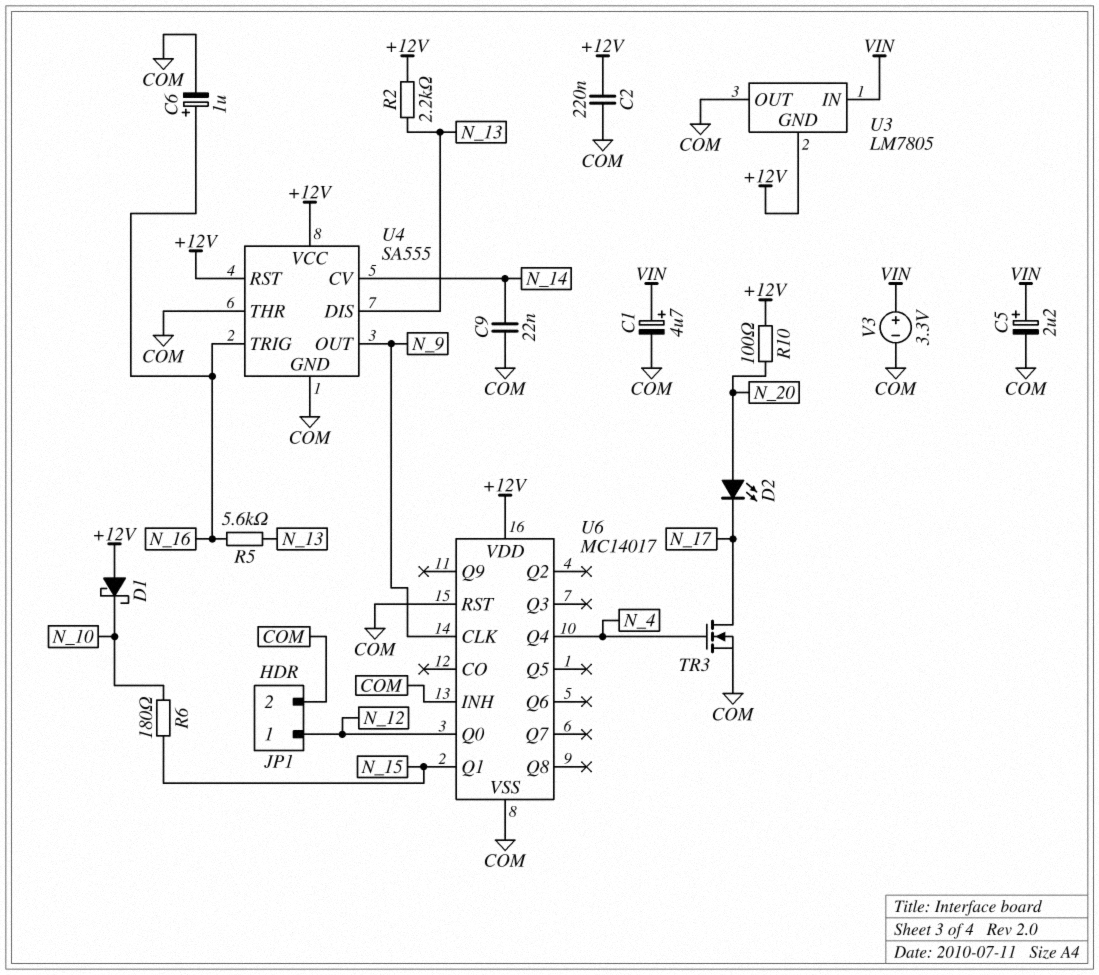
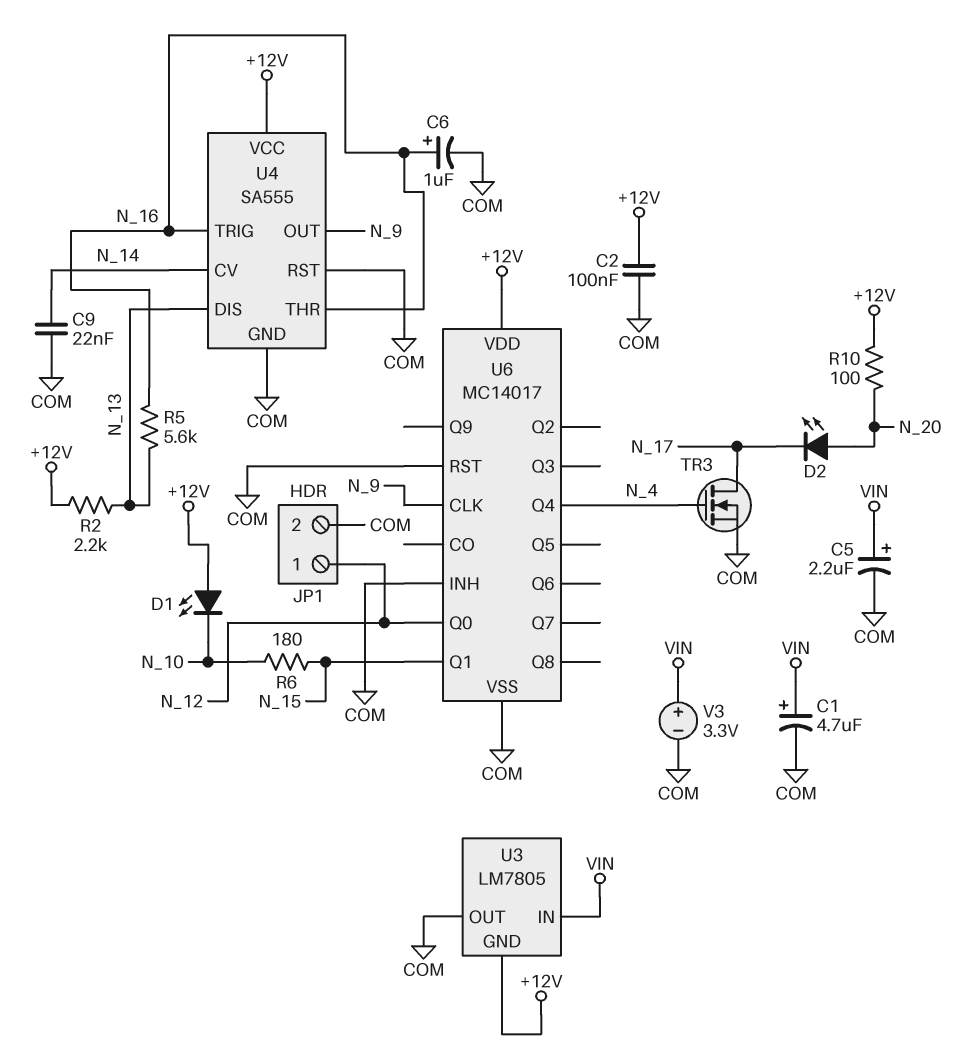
C2: 220nF (+12V, COM) -> 100nF (+12V, COM)
D1: schottky (A +12V, K N_10) -> LED (A +12V, K N_10)
U4 pin RST: +12V -> COM
U4 pin THR: COM -> N_16

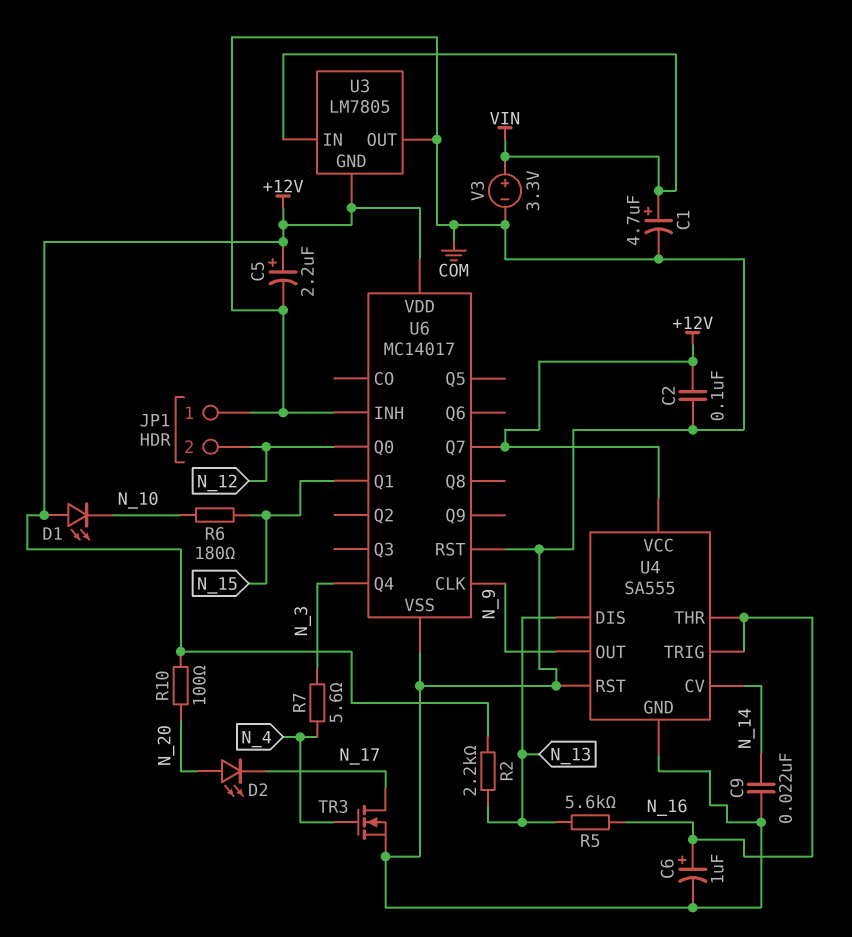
C5: 2.2uF (plus VIN, minus COM) -> 2.2uF (plus +12V, minus COM)
JP1 pin 1: N_12 -> COM
JP1 pin 2: COM -> N_12
R7: none -> 5.6 (N_3, N_4)
U6 pin Q4: N_4 -> N_3
U6 pin Q7: none -> +12V

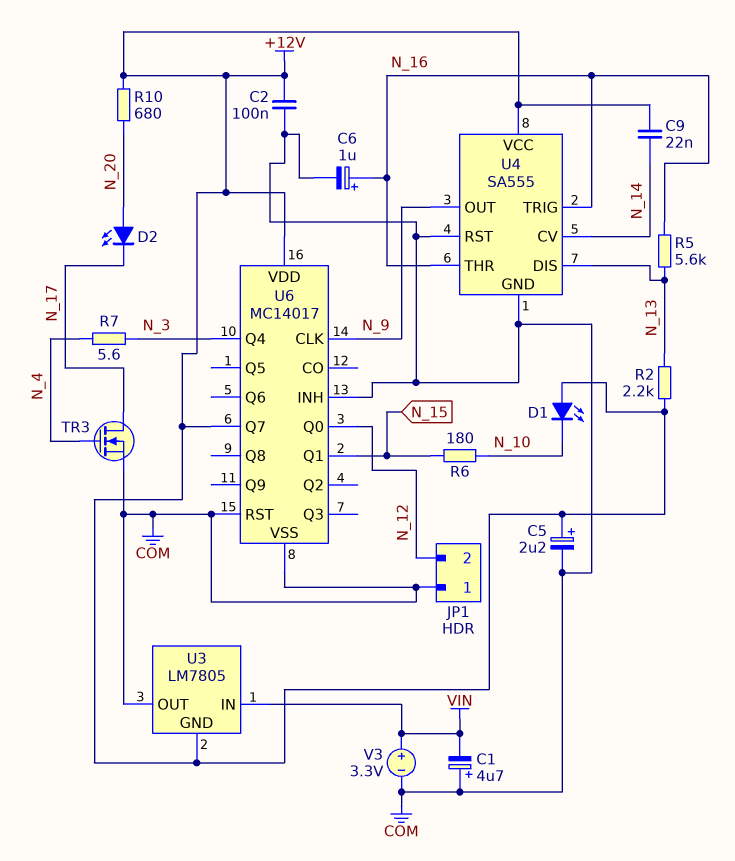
C1: 4.7uF (plus VIN, minus COM) -> 4.7uF (plus COM, minus VIN)
C9: 22nF (COM, N_14) -> 22nF (+12V, N_14)
R10: 100 (+12V, N_20) -> 680 (+12V, N_20)

